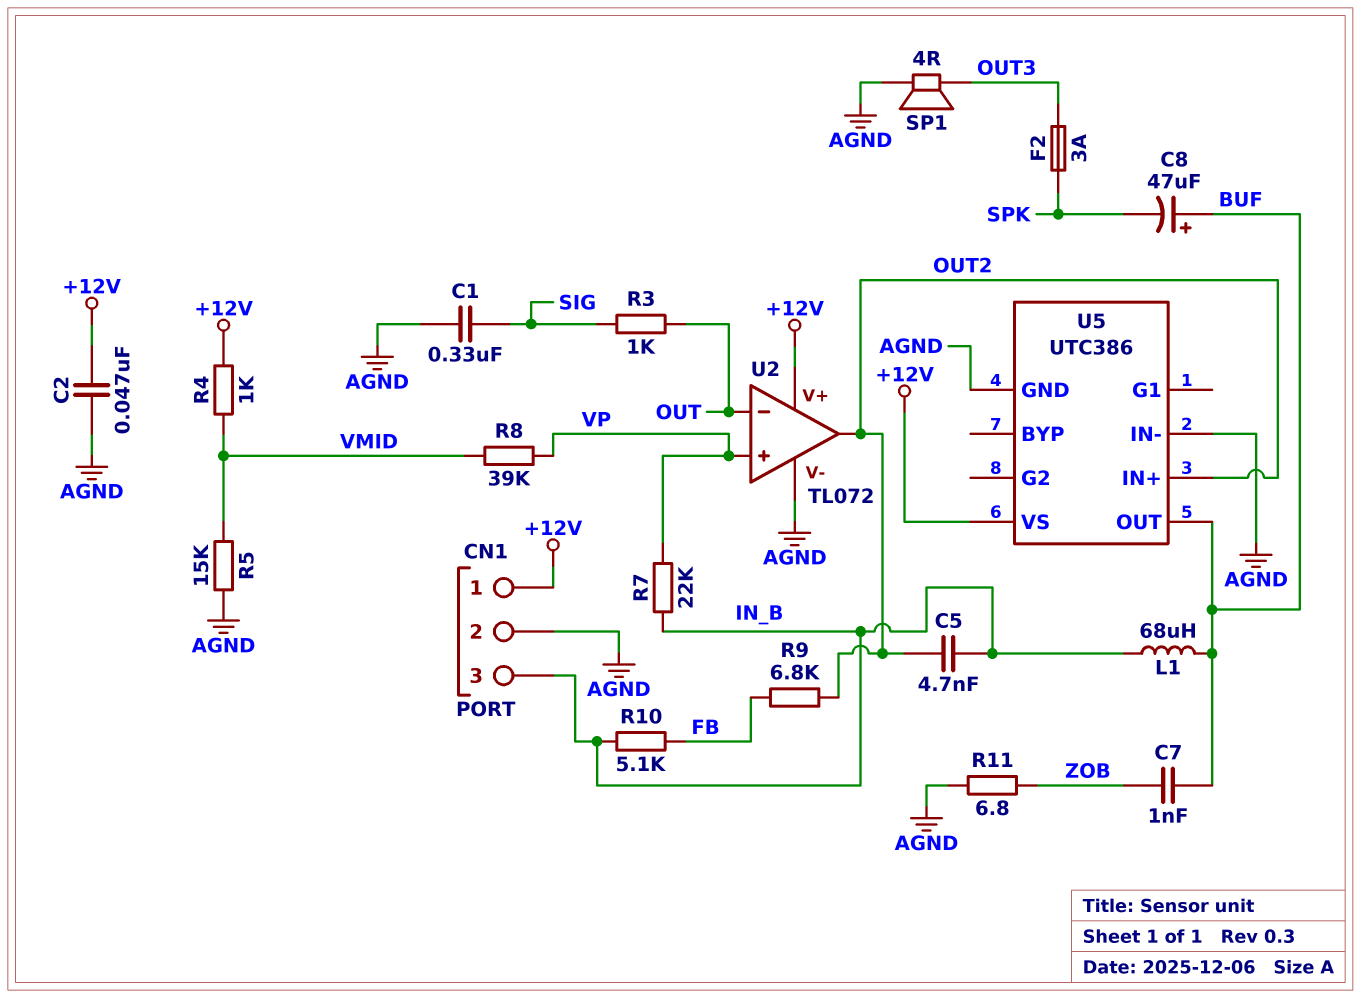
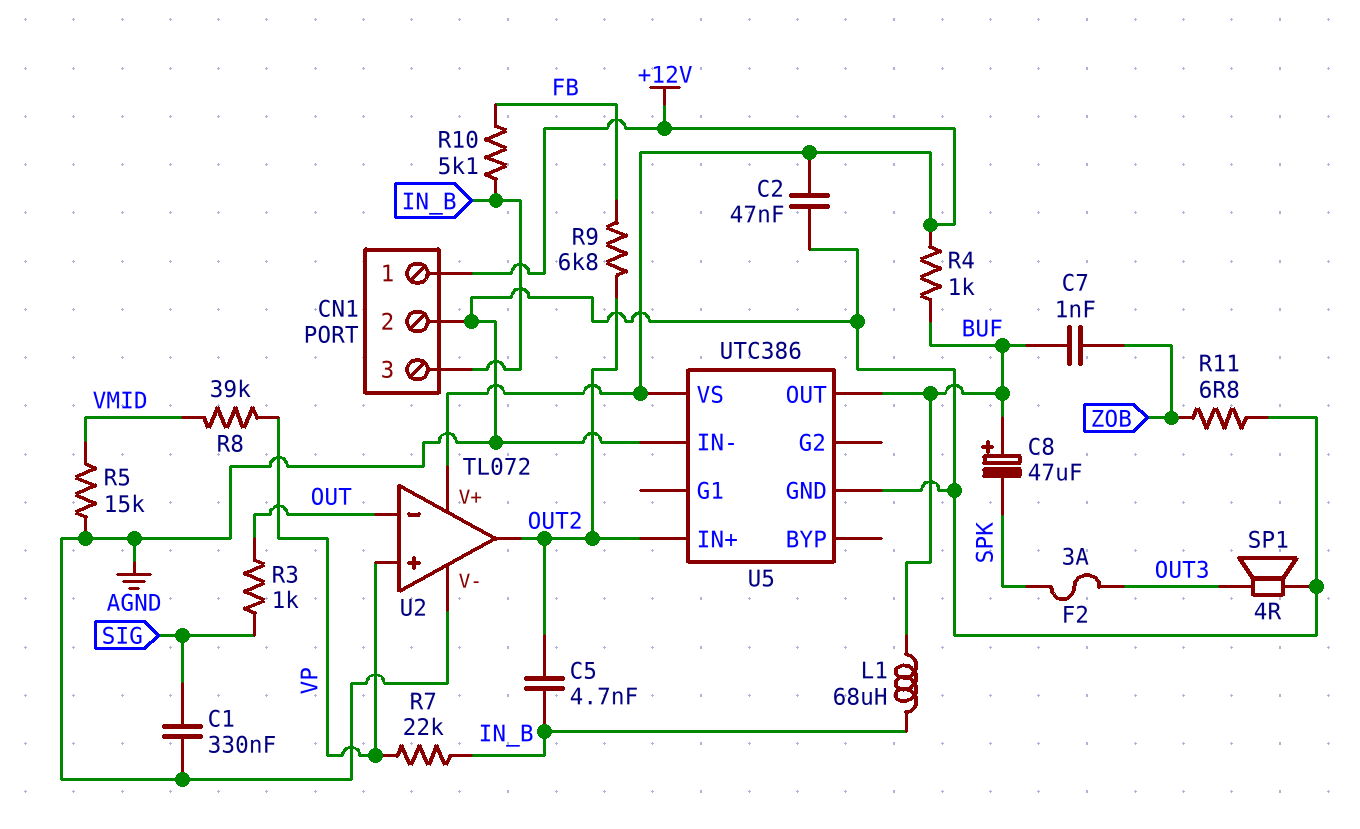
R4: 1k (+12V, VMID) -> 1k (+12V, BUF)

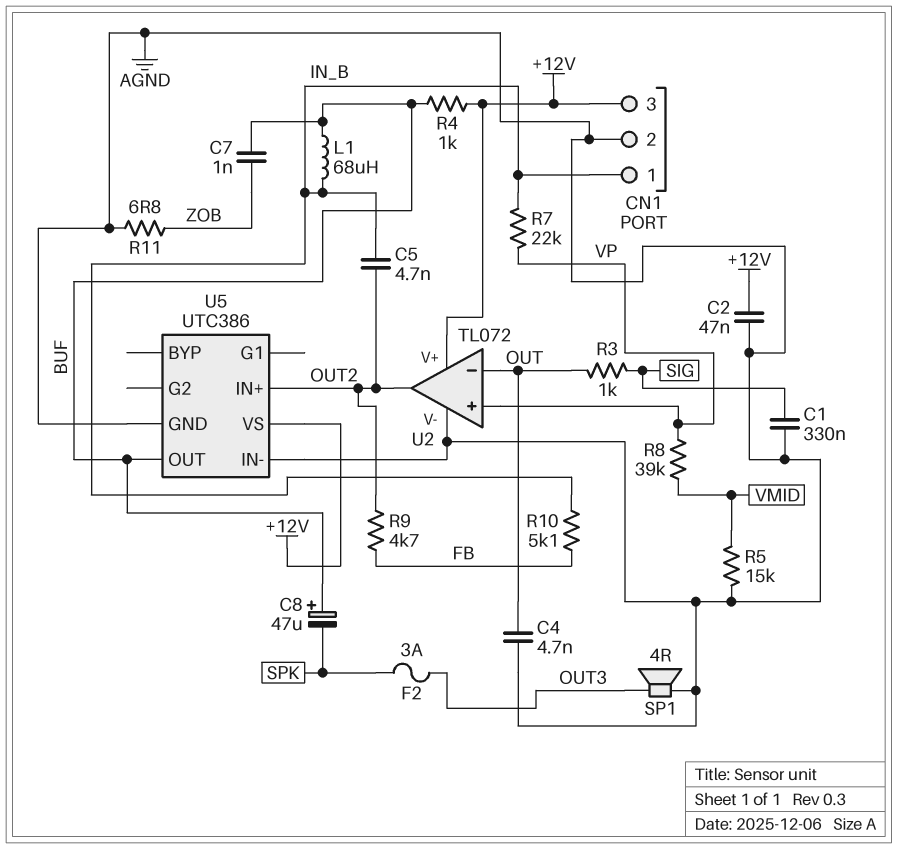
C4: none -> 4.7nF (AGND, OUT)
CN1 pin 1: +12V -> IN_B
CN1 pin 3: IN_B -> +12V
R9: 6.8k (FB, OUT2) -> 4.7k (FB, OUT2)

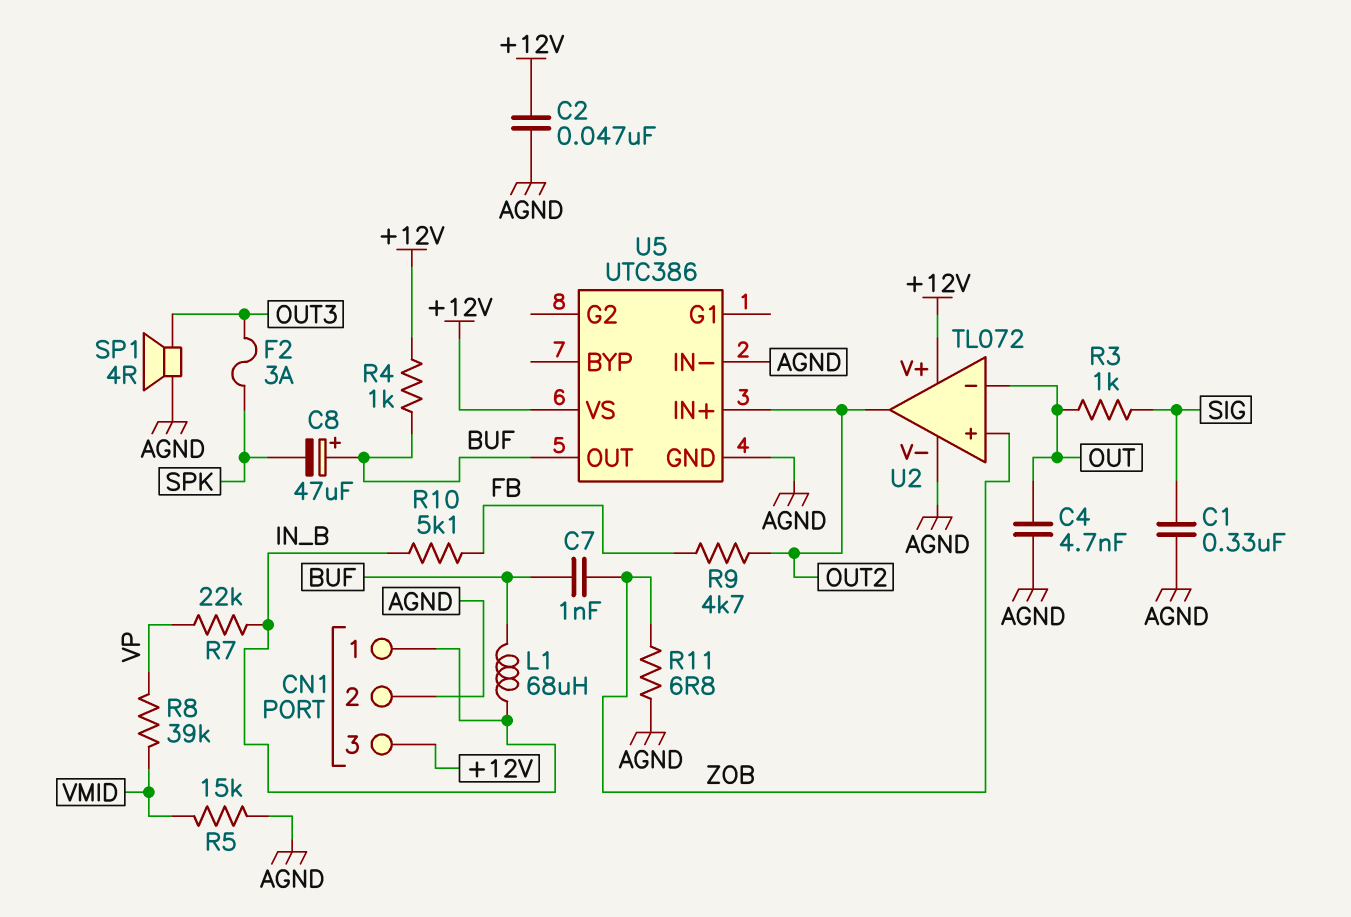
C5: 4.7nF (IN_B, OUT2) -> none
U2 pin in+: VP -> ZOB

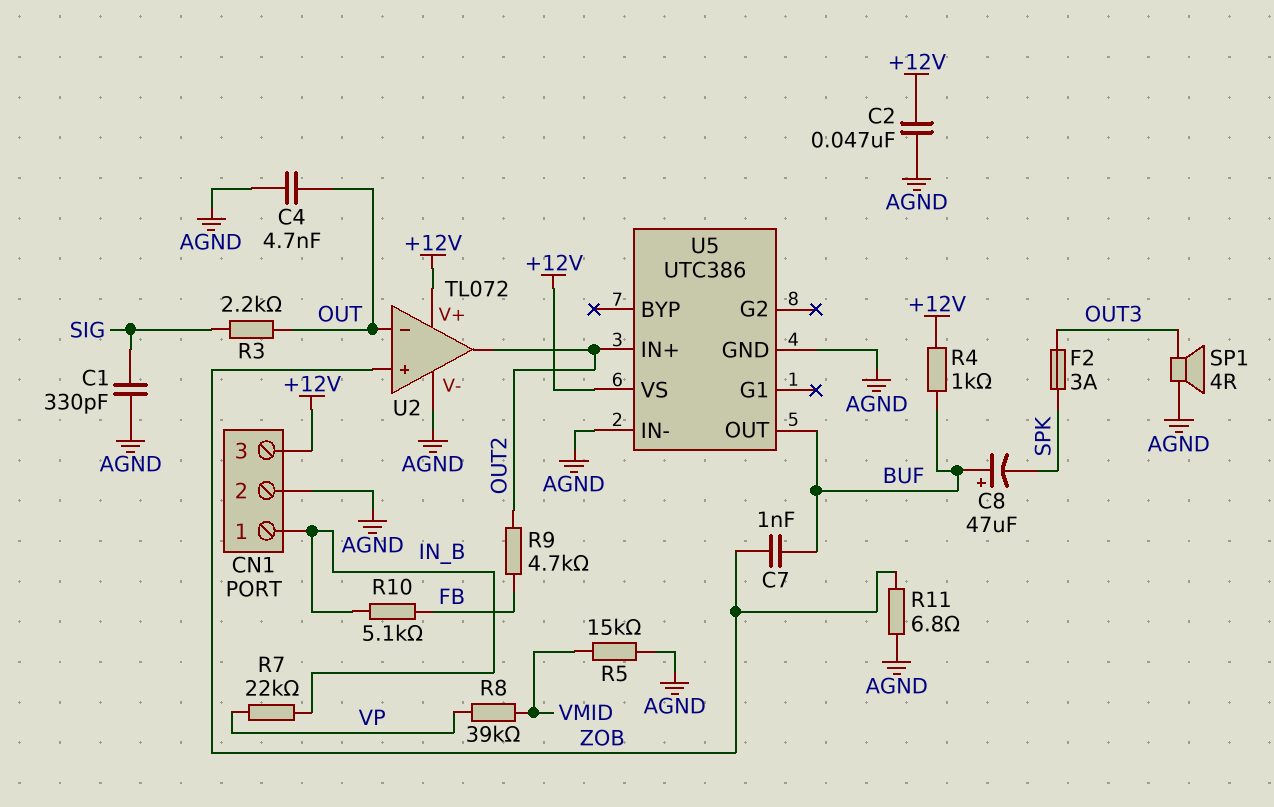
C1: 330nF (AGND, SIG) -> 330pF (AGND, SIG)
L1: 68uH (BUF, IN_B) -> none
R3: 1k (OUT, SIG) -> 2.2k (OUT, SIG)

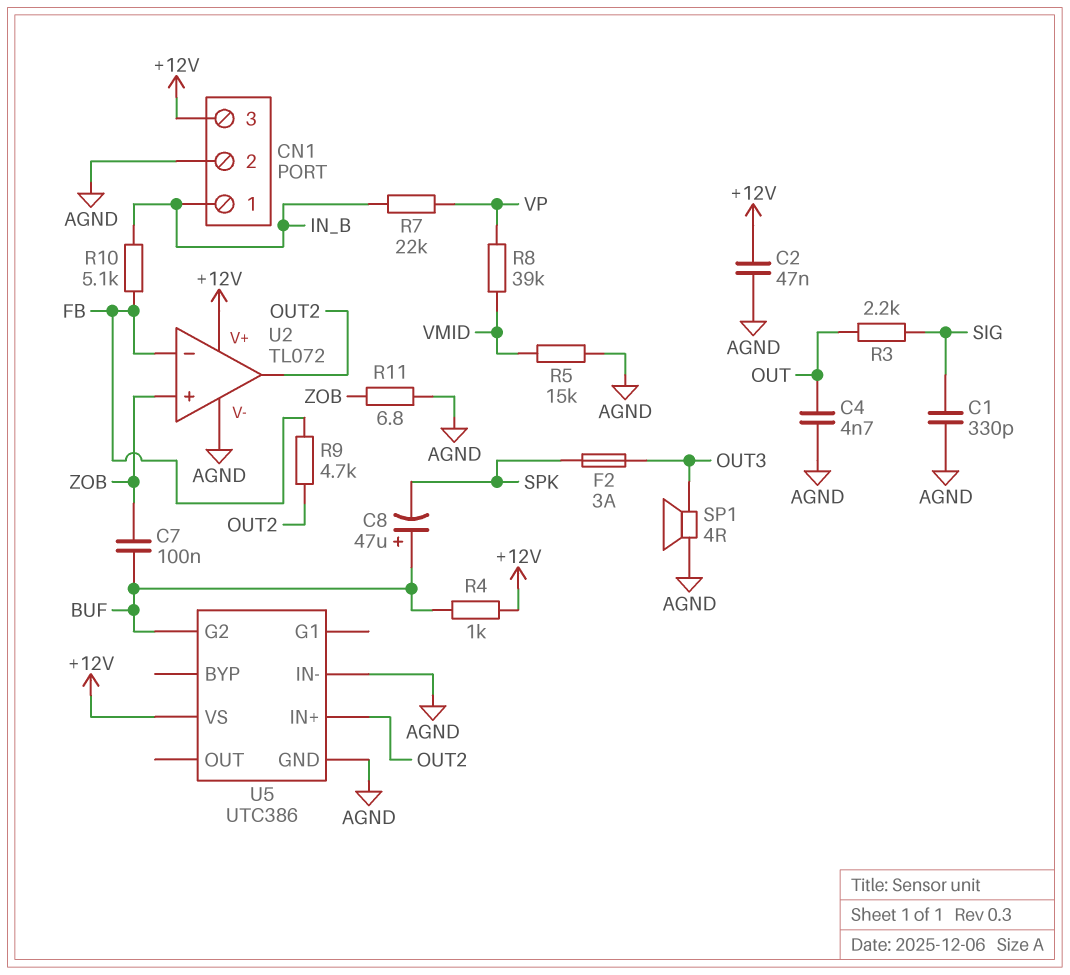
C7: 1nF (BUF, ZOB) -> 100nF (BUF, ZOB)
U2 pin in-: OUT -> FB
U5 pin G2: none -> BUF
U5 pin OUT: BUF -> none

